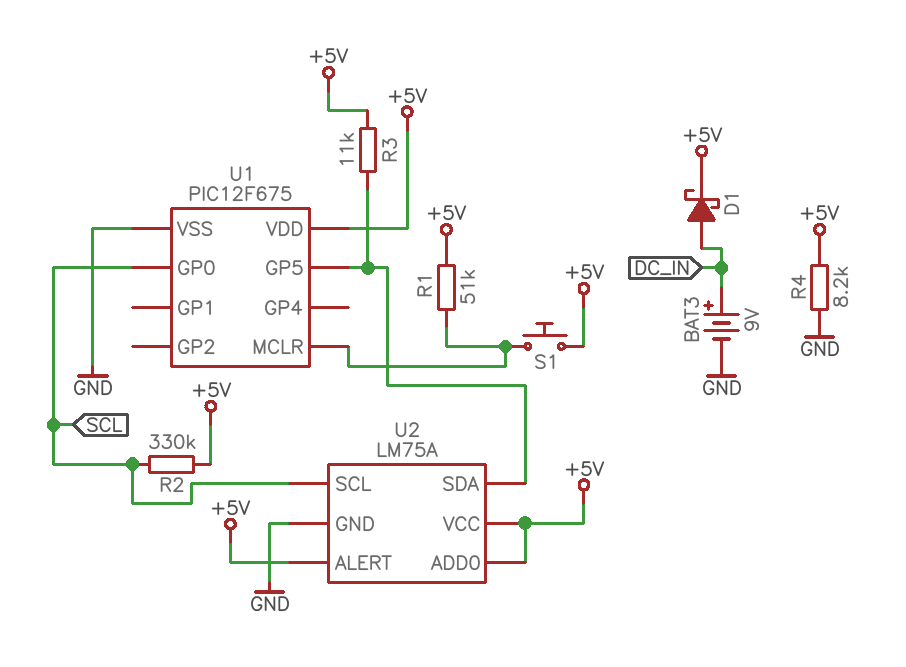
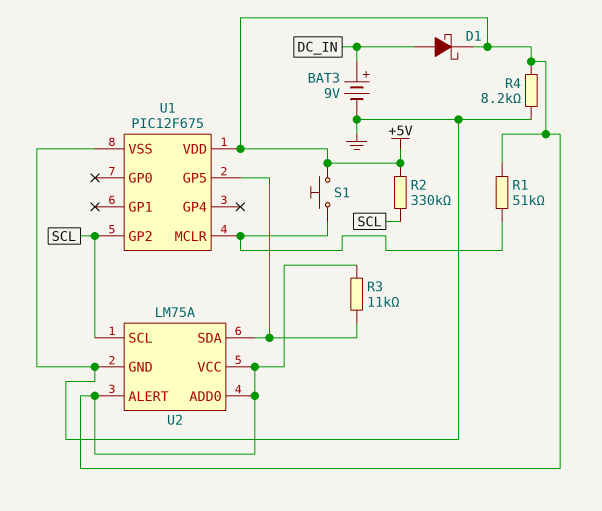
U1 pin GP0: SCL -> none
U1 pin GP2: none -> SCL

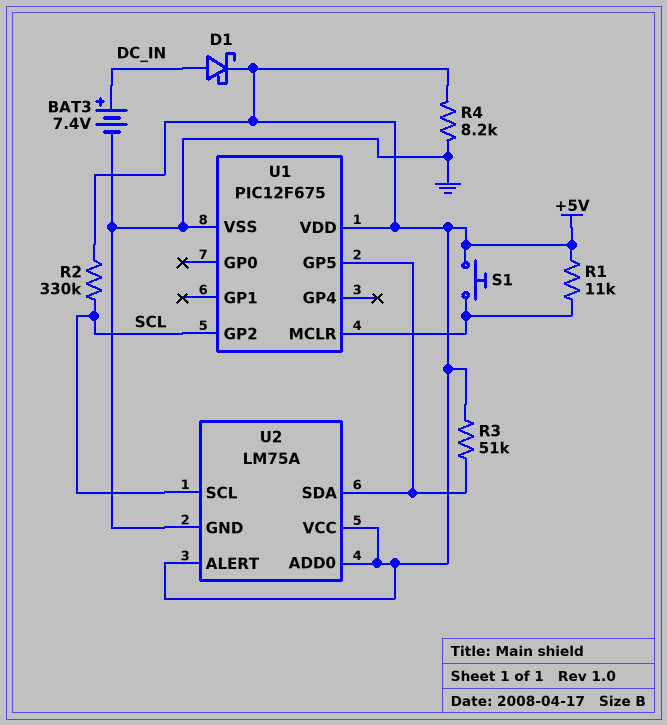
BAT3: 9V (plus DC_IN, minus GND) -> 7.4V (plus DC_IN, minus GND)
R1: 51k (+5V, U1/MCLR) -> 11k (+5V, U1/MCLR)
R3: 11k (+5V, U1/GP5) -> 51k (+5V, U1/GP5)

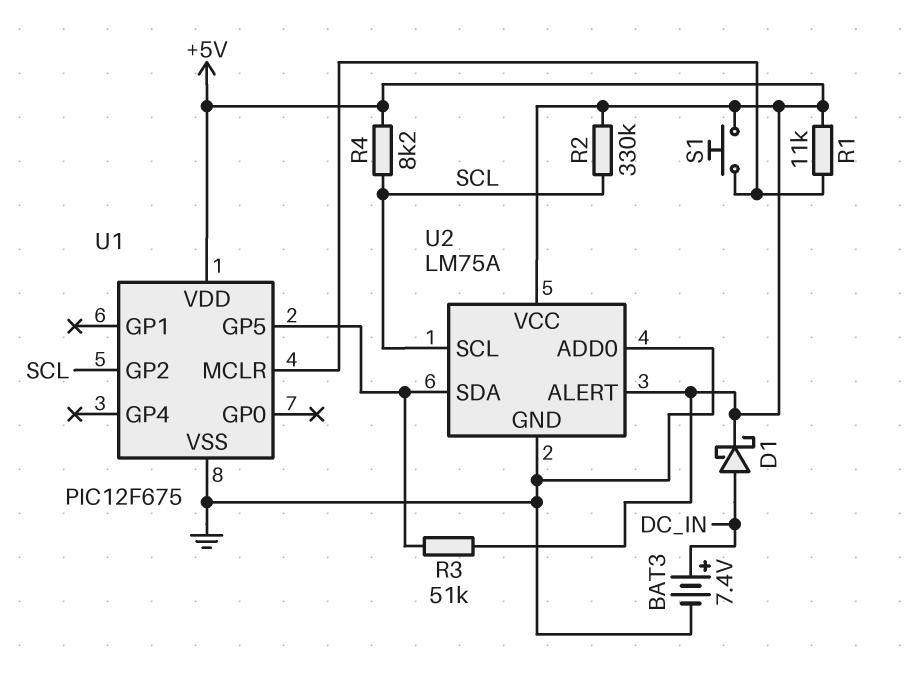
R4: 8.2k (+5V, GND) -> 8.2k (+5V, SCL)
U2 pin ADD0: +5V -> GND

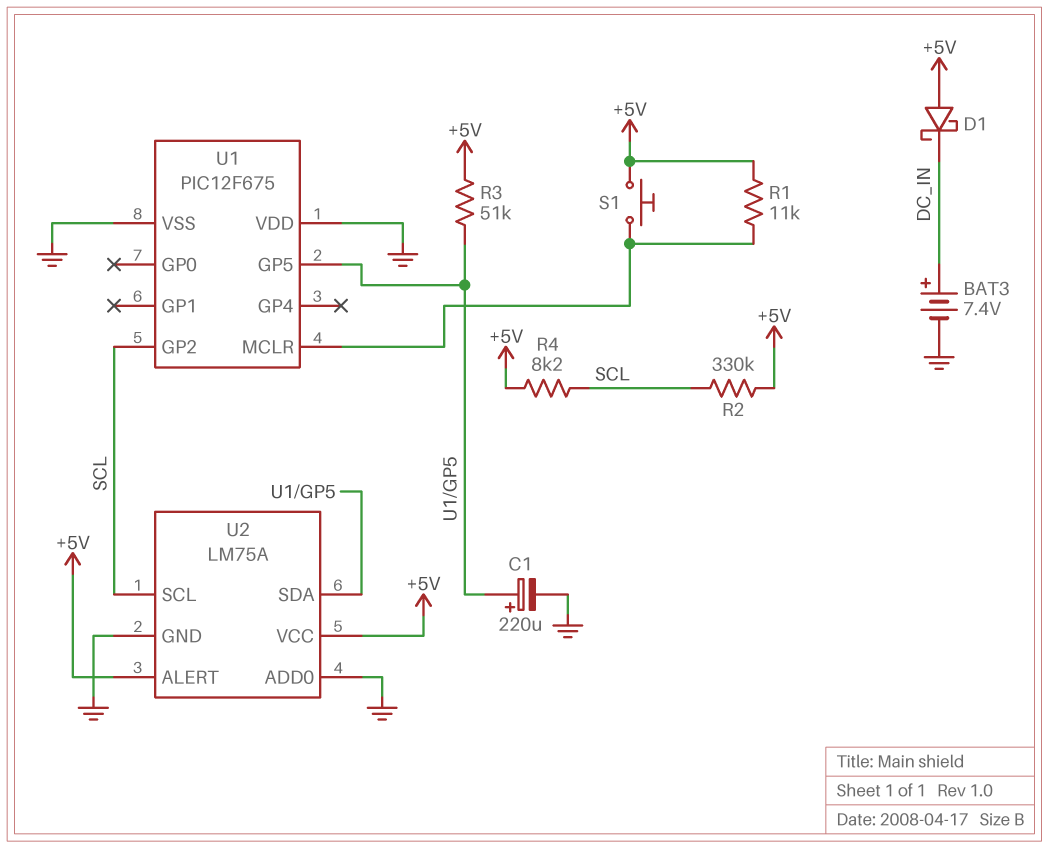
C1: none -> 220uF (plus U1/GP5, minus GND)
D1: schottky (A DC_IN, K +5V) -> schottky (A +5V, K DC_IN)
U1 pin VDD: +5V -> GND

